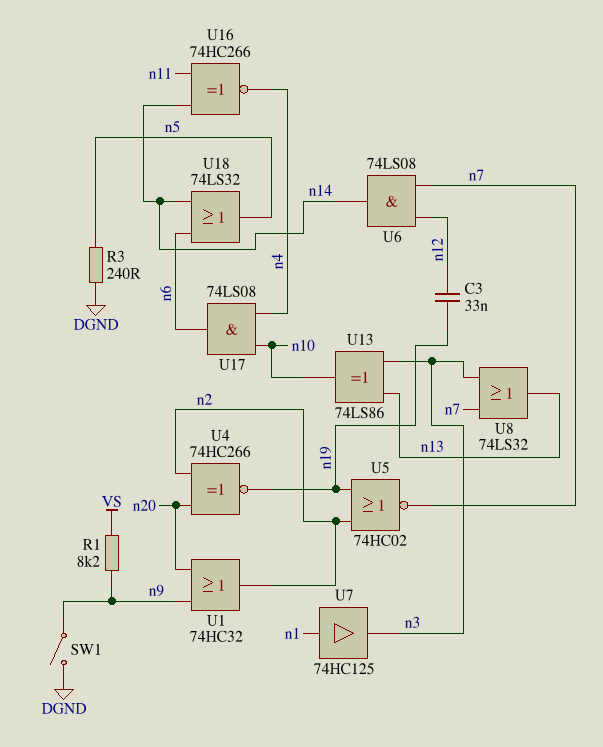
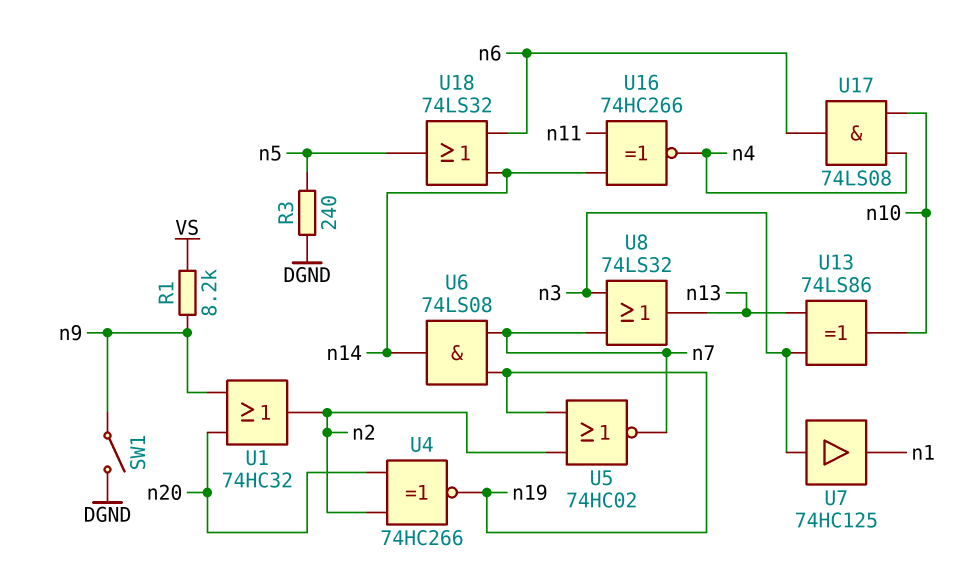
C3: 33nF (n12, n19) -> none
U6: AND 74LS08 (in n7, in n12, out n14) -> AND 74LS08 (in n7, in n19, out n14)
U7: buffer 74HC125 (in n1, out n3) -> buffer 74HC125 (in n3, out n1)

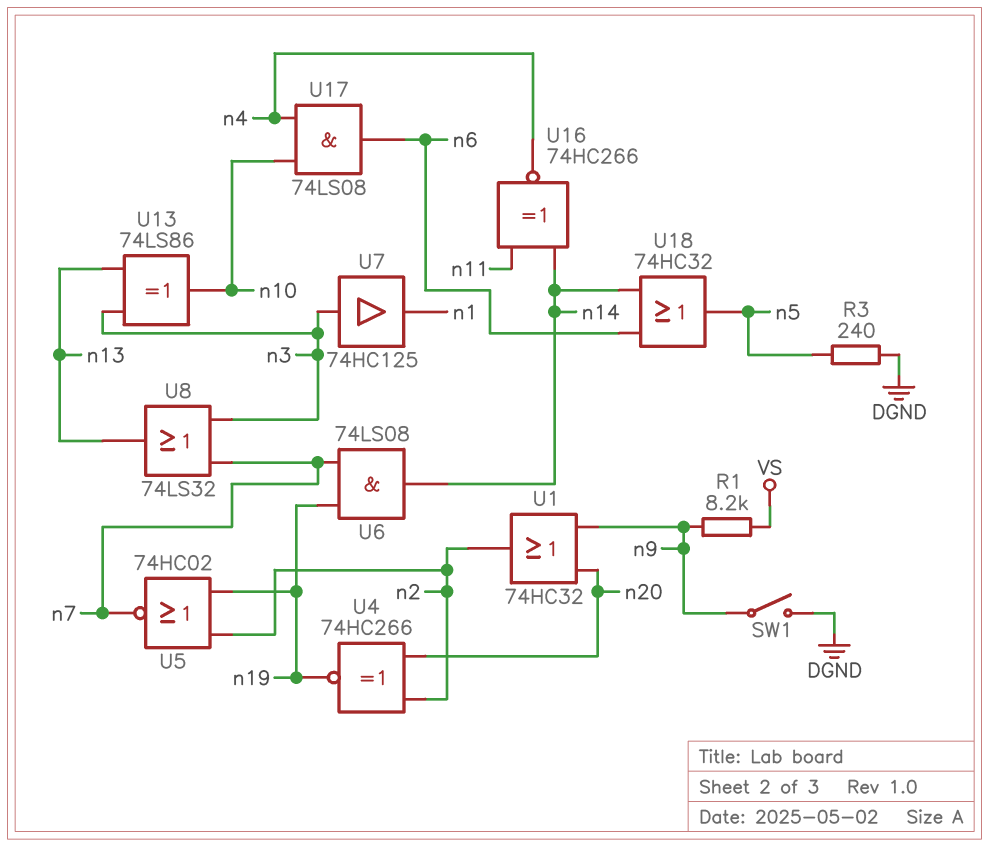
U18: OR 74LS32 (in n6, in n14, out n5) -> OR 74HC32 (in n6, in n14, out n5)

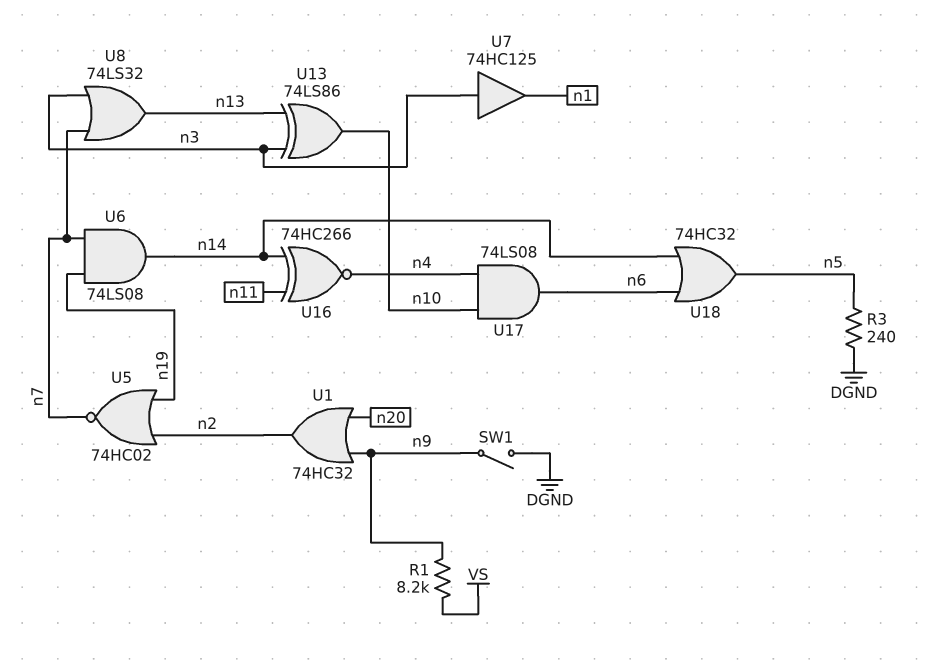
U4: XNOR 74HC266 (in n2, in n20, out n19) -> none

